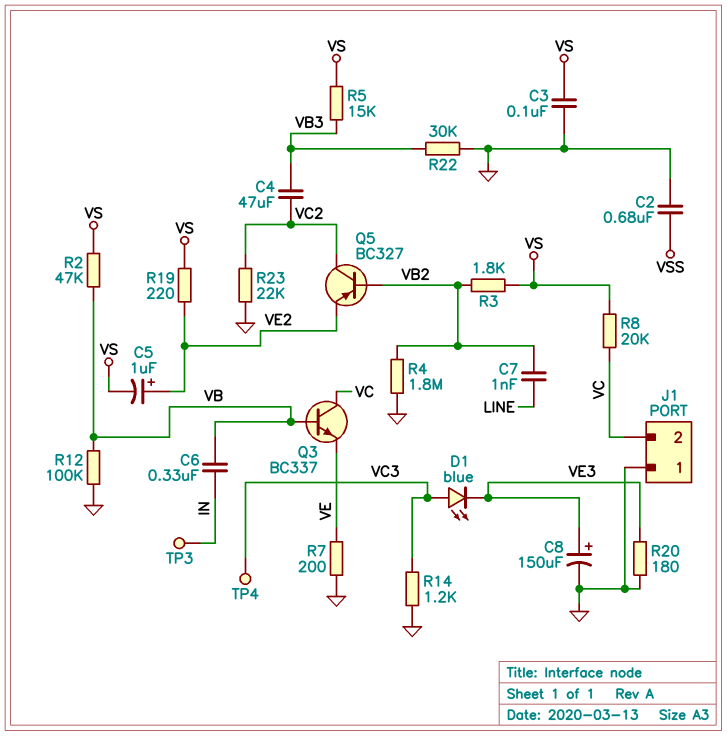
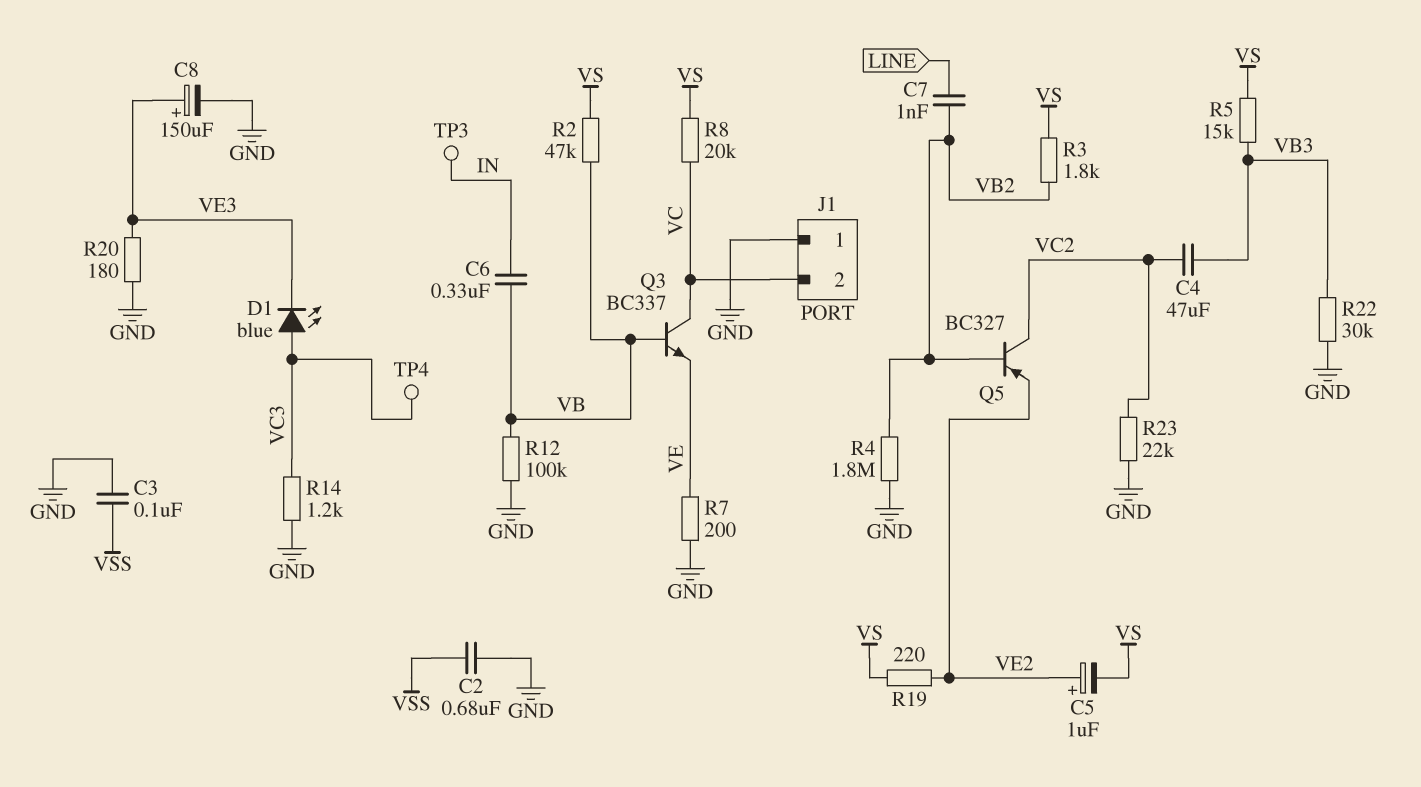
C3: 100nF (GND, VS) -> 100nF (GND, VSS)

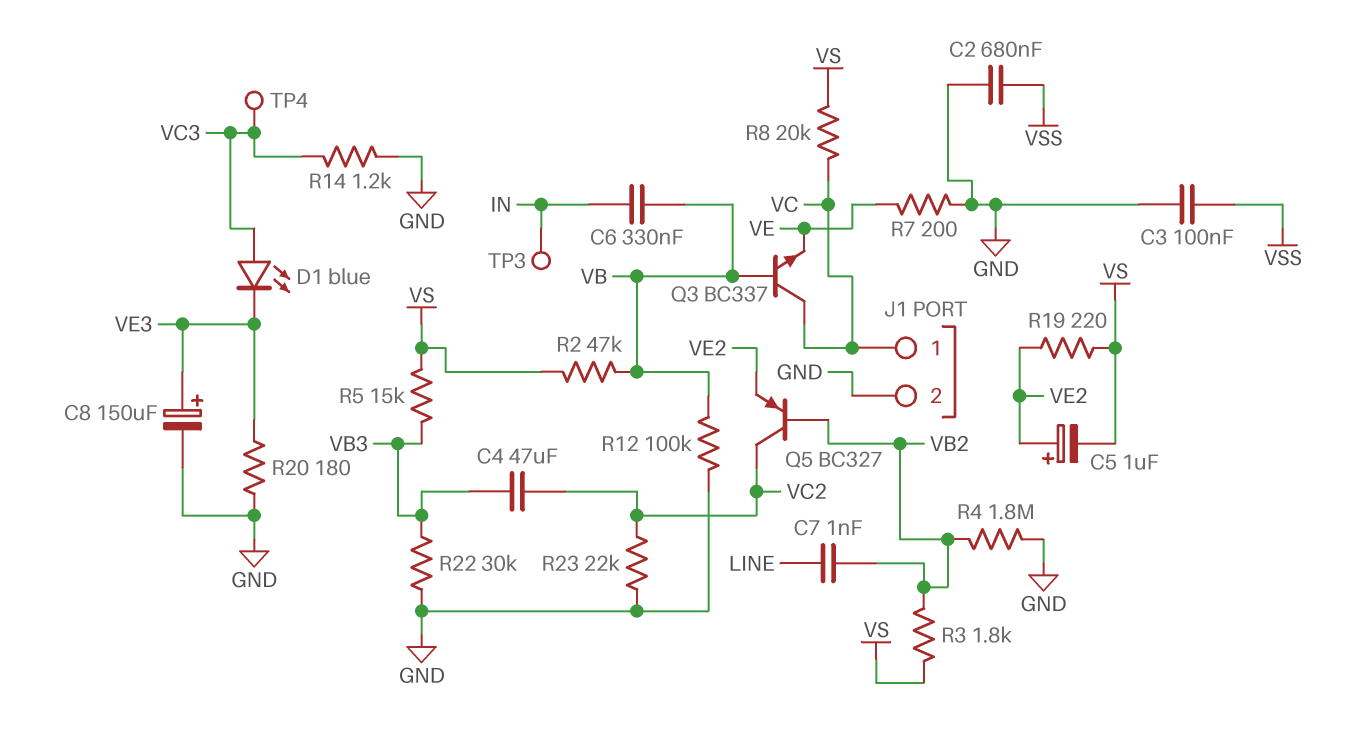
J1 pin 1: GND -> VC
J1 pin 2: VC -> GND

